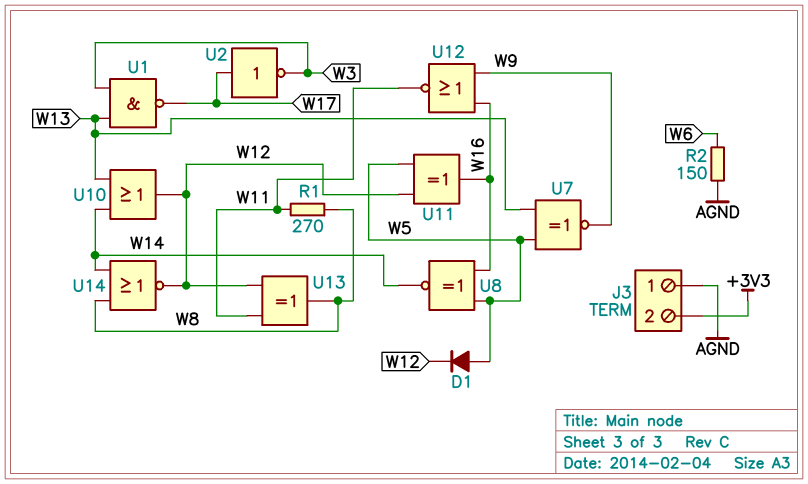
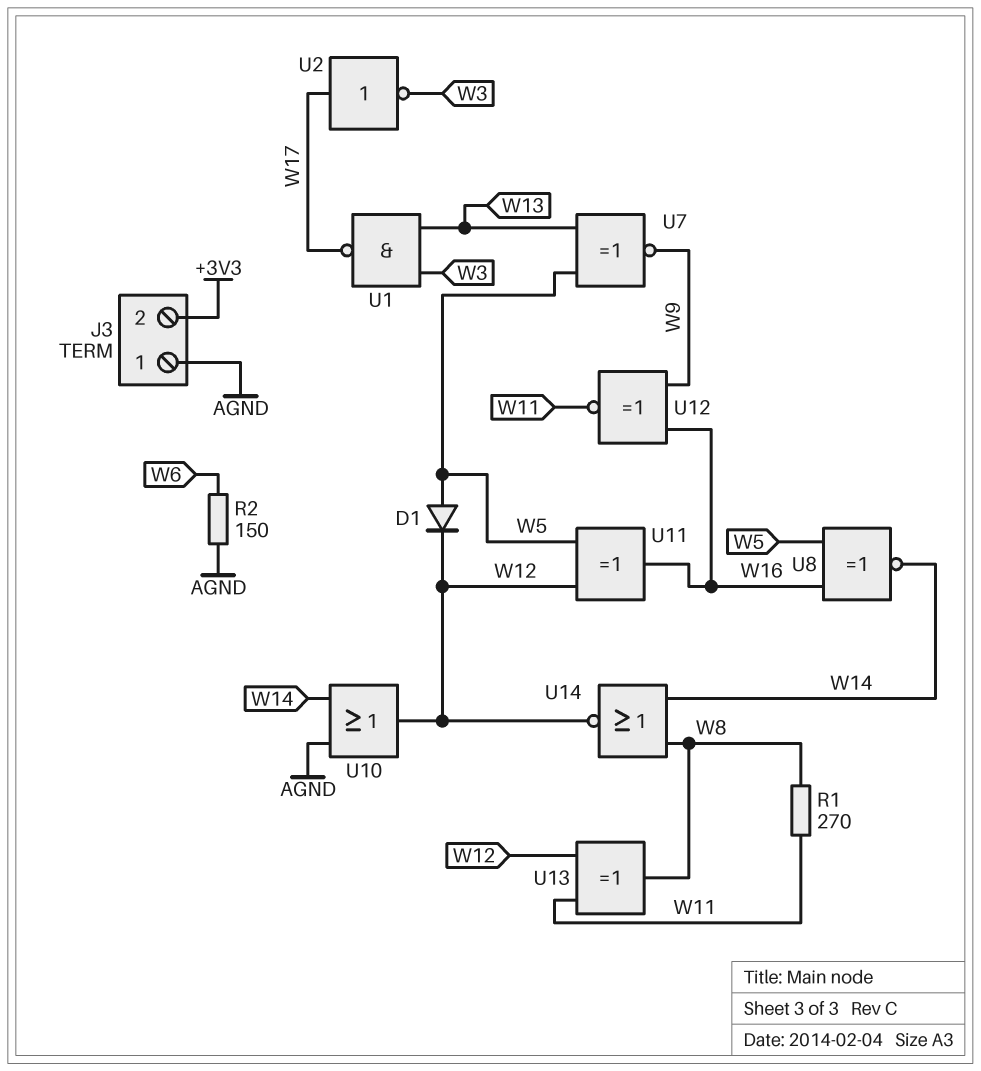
U10: OR (in W13, in W14, out W12) -> OR (in AGND, in W14, out W12)
U12: NOR (in W9, in W16, out W11) -> XNOR (in W9, in W16, out W11)

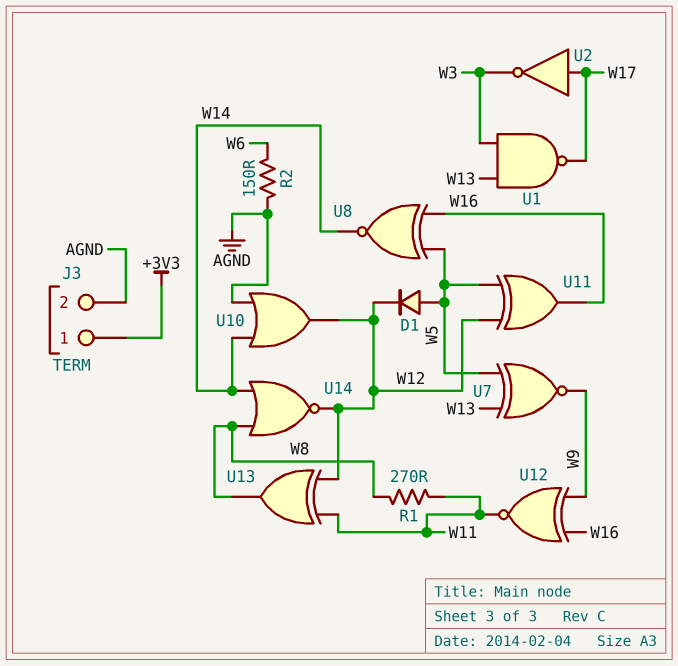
J3 pin 1: AGND -> +3V3
J3 pin 2: +3V3 -> AGND

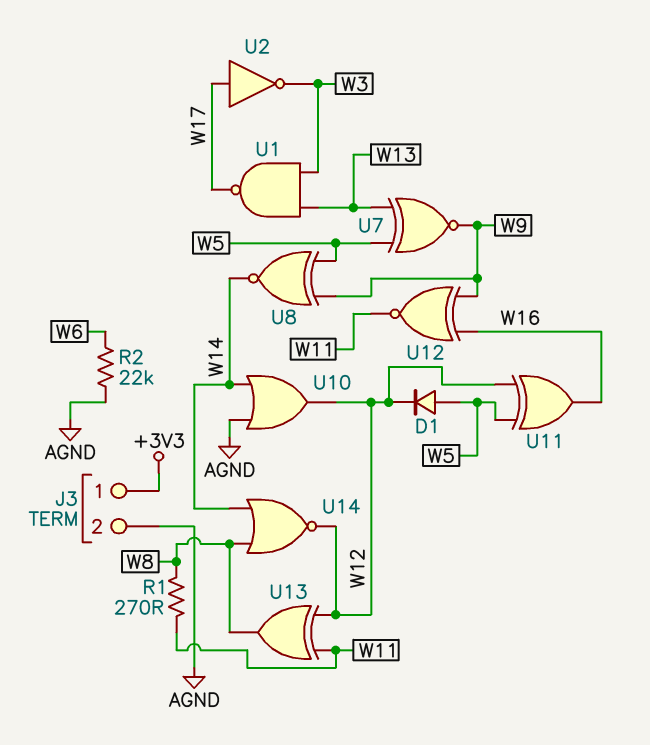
R2: 150 (AGND, W6) -> 22k (AGND, W6)
U8: XNOR (in W5, in W16, out W14) -> XNOR (in W5, in W9, out W14)

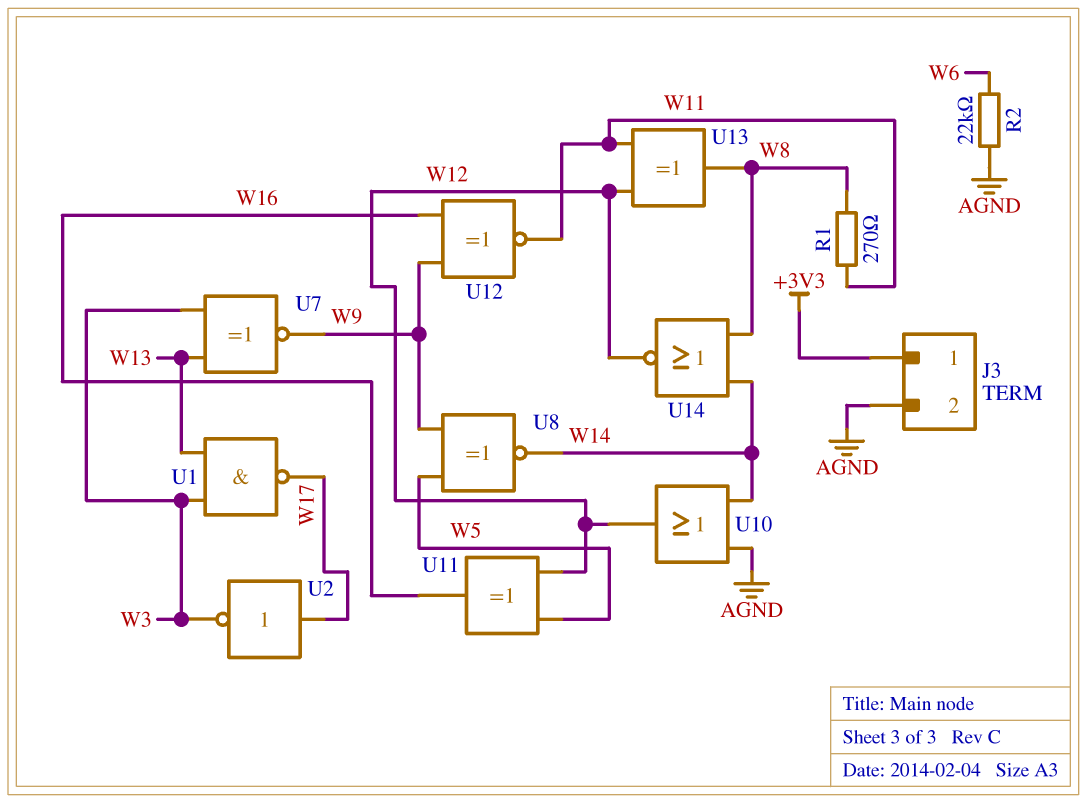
D1: diode (A W5, K W12) -> none
U7: XNOR (in W5, in W13, out W9) -> XNOR (in W3, in W13, out W9)

